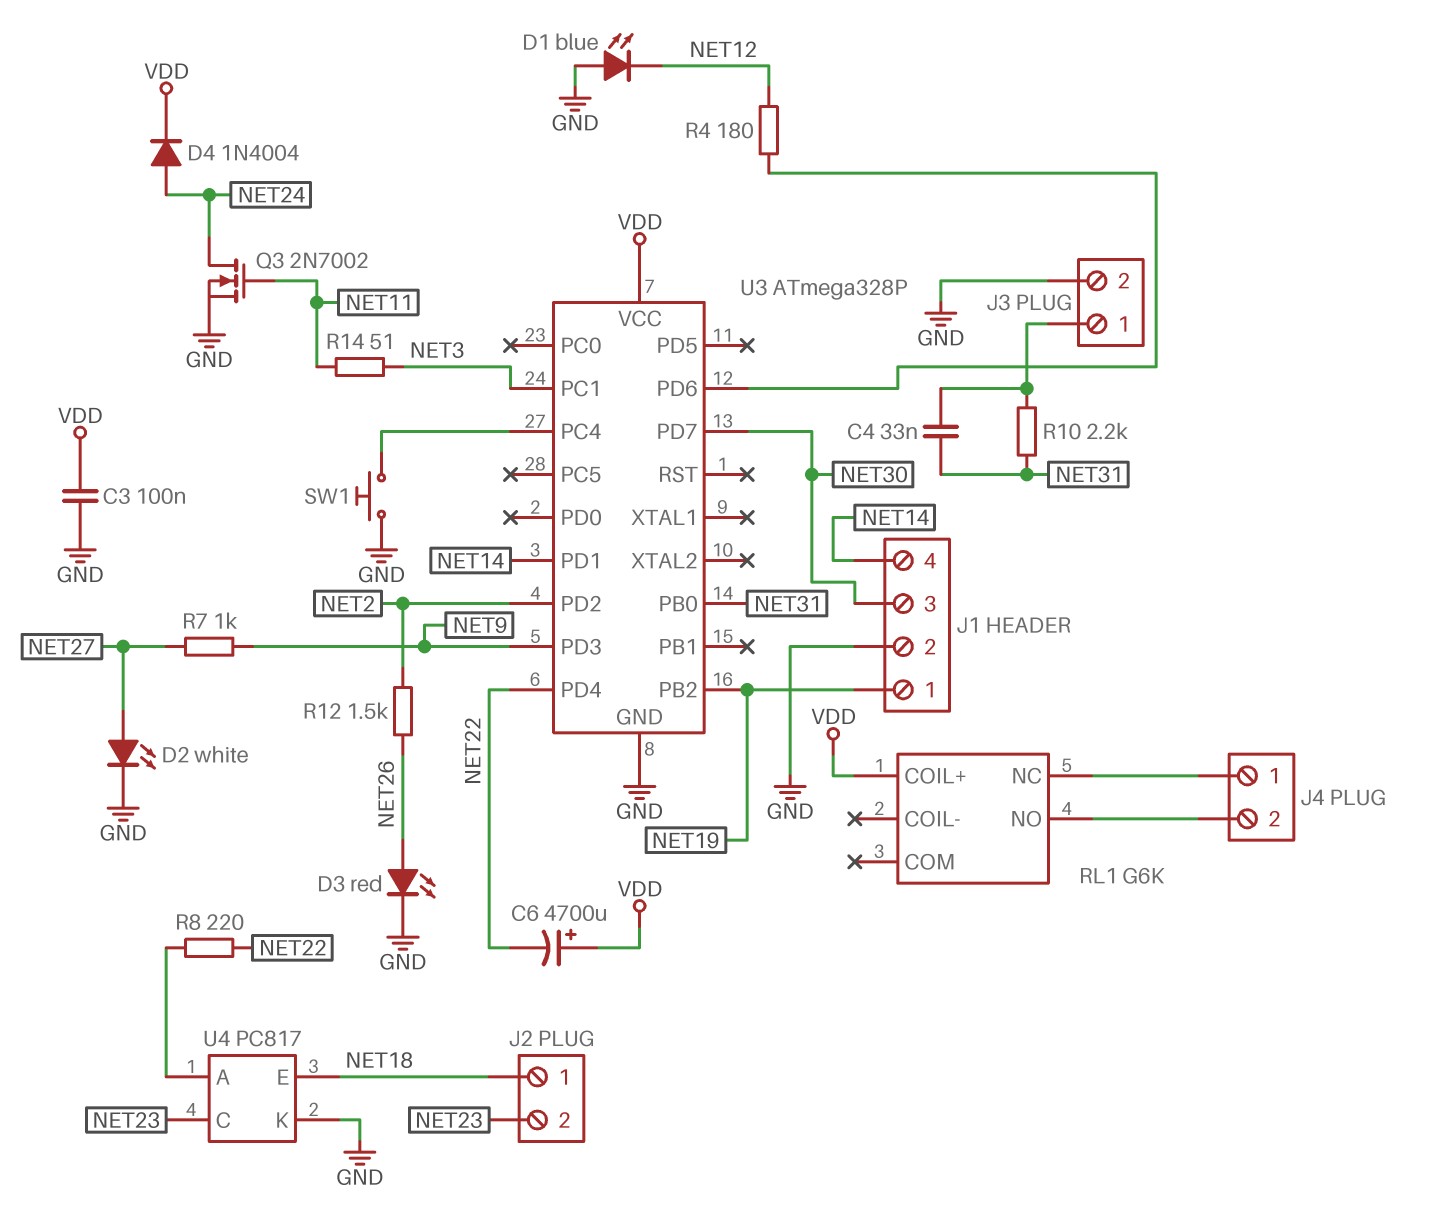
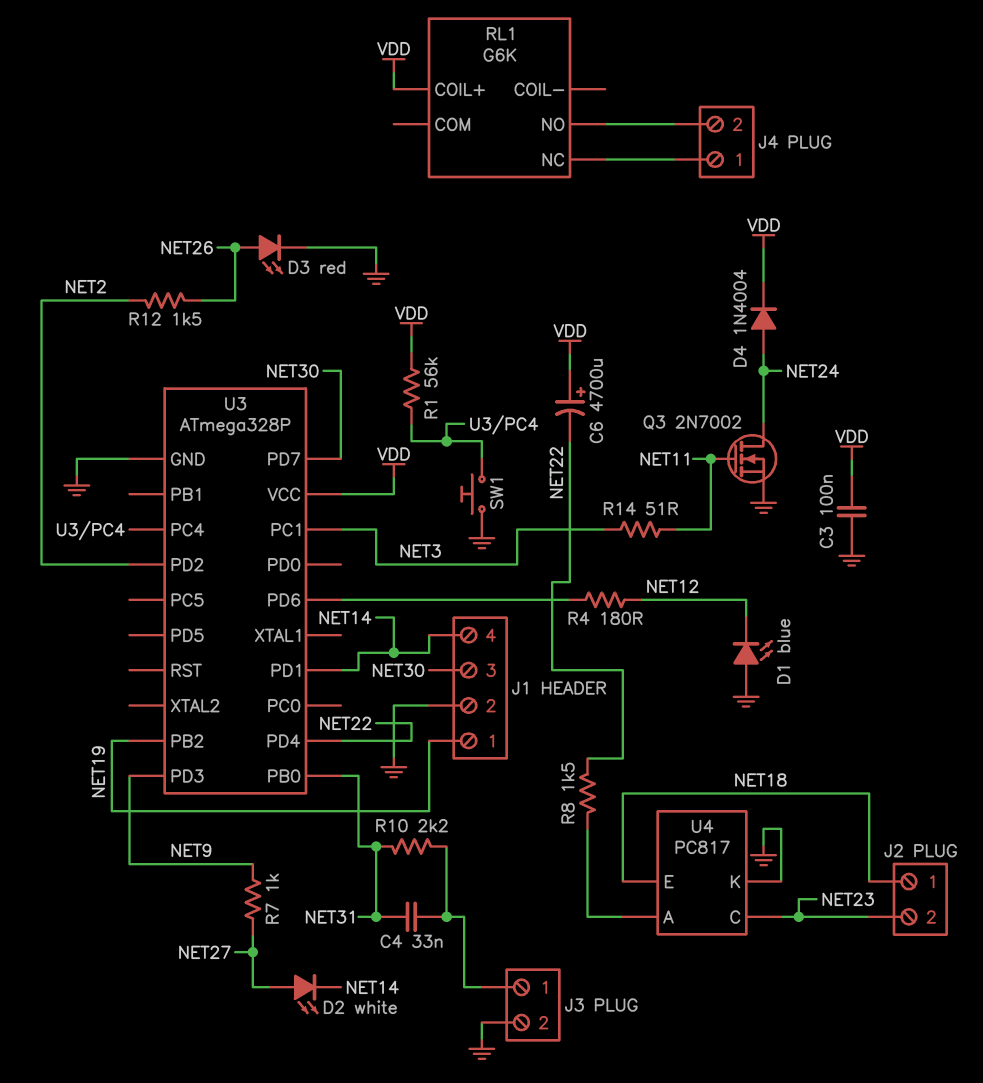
D2: LED white (A NET27, K GND) -> LED white (A NET27, K NET14)
R1: none -> 56k (U3/PC4, VDD)
R8: 220 (NET22, U4/A) -> 1.5k (NET22, U4/A)

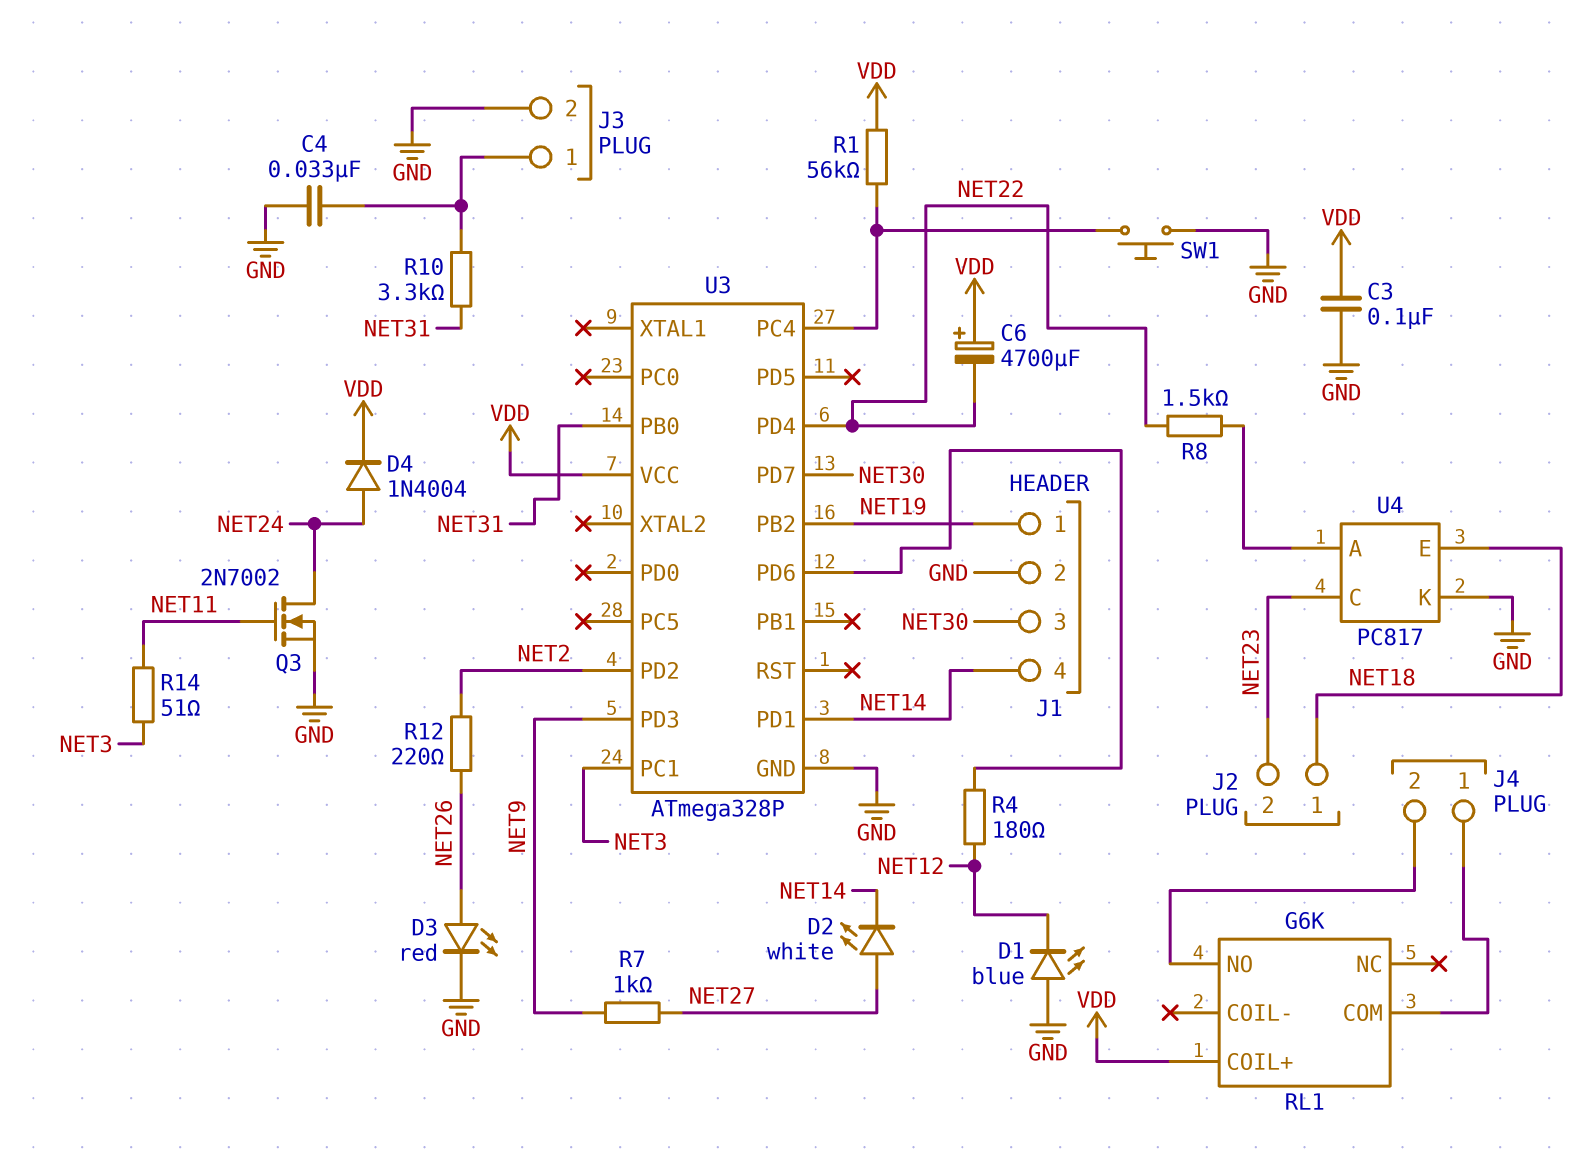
C4: 33nF (J3/1, NET31) -> 33nF (GND, J3/1)
R10: 2.2k (J3/1, NET31) -> 3.3k (J3/1, NET31)
R12: 1.5k (NET2, NET26) -> 220 (NET2, NET26)
RL1 pin COM: none -> J4/1
RL1 pin NC: J4/1 -> none

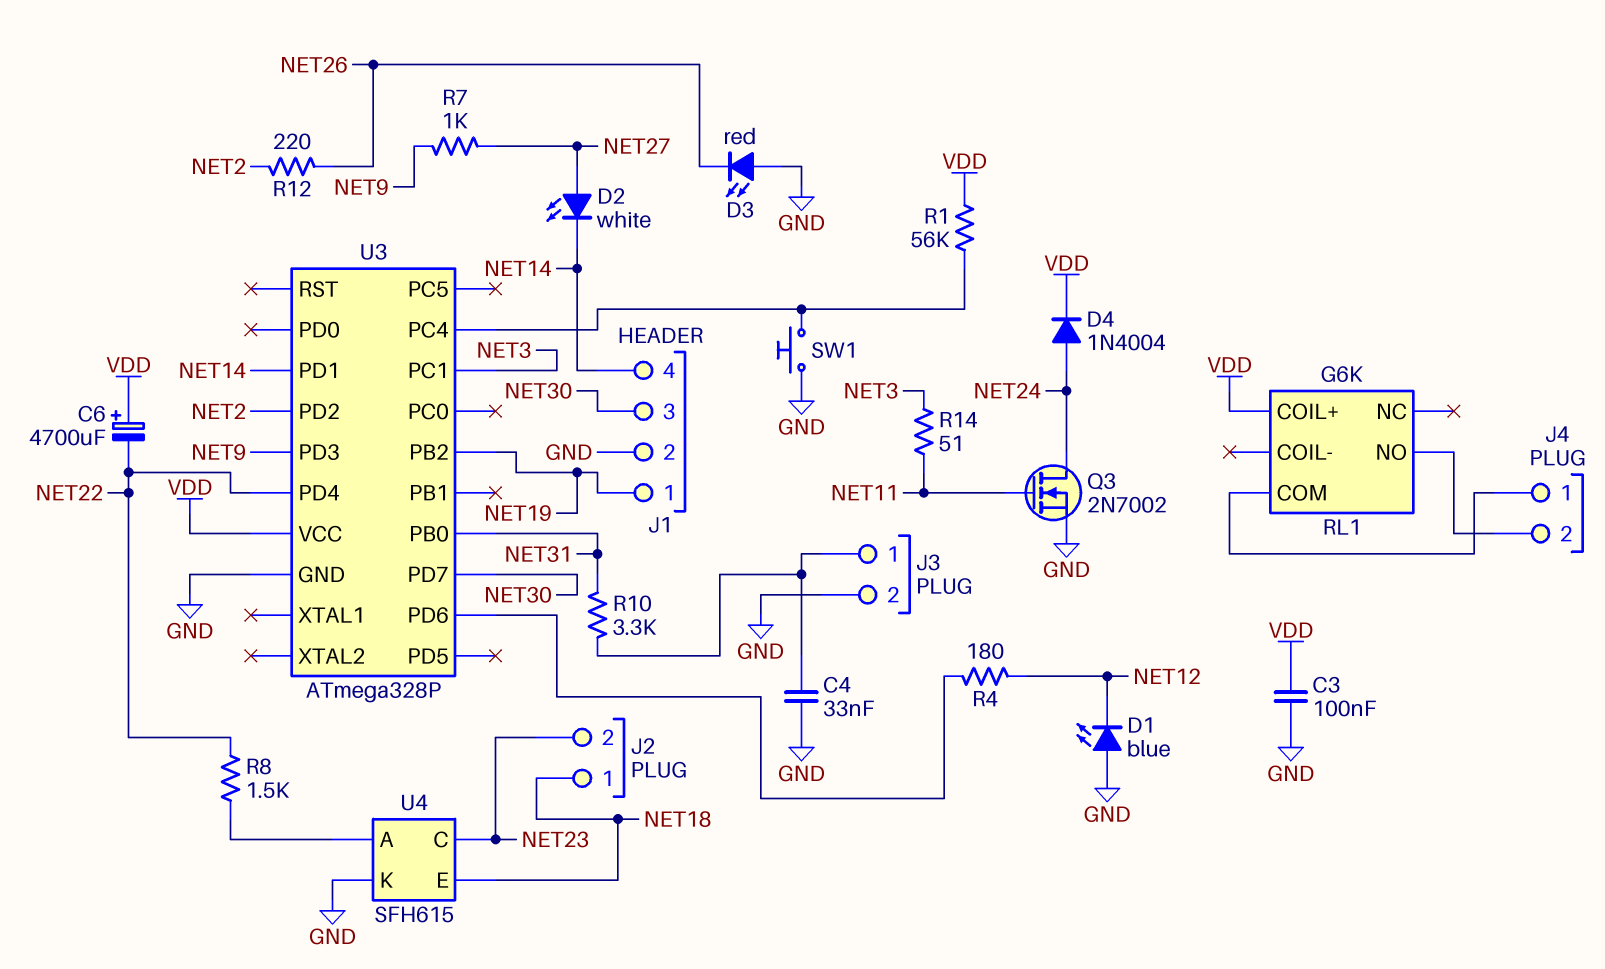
D3: LED red (A NET26, K GND) -> LED red (A GND, K NET26)
U4: PC817 -> SFH615

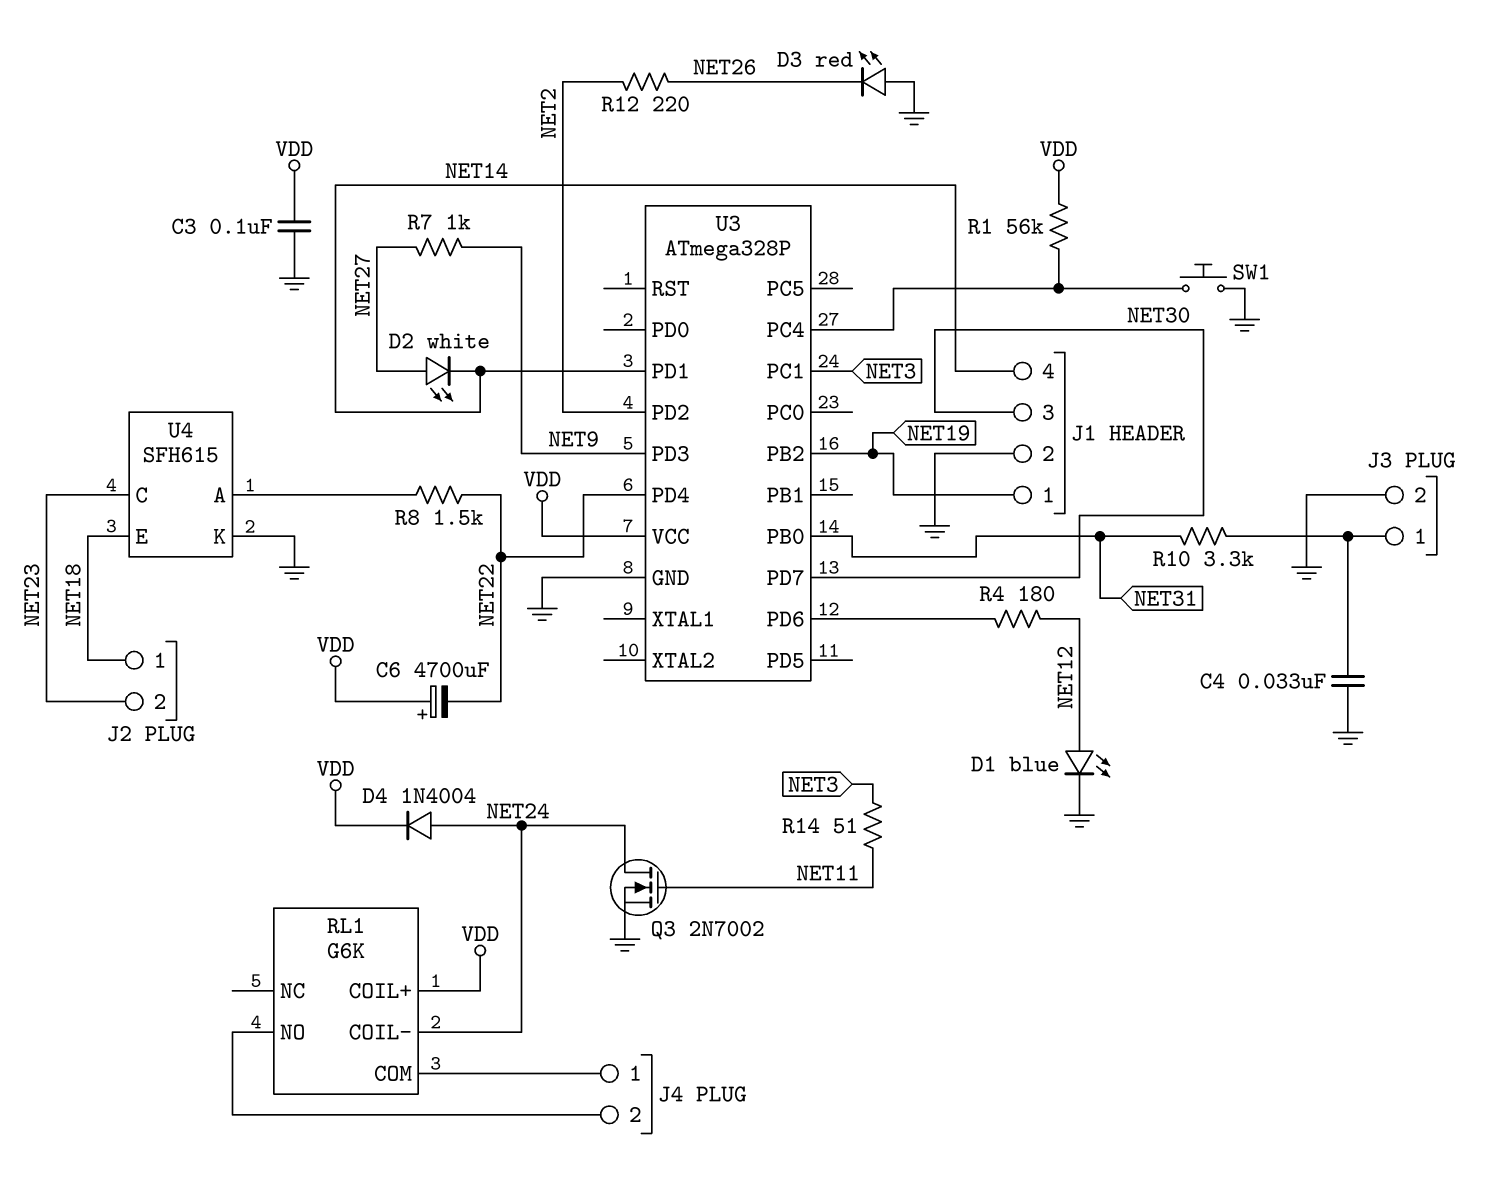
D1: LED blue (A GND, K NET12) -> LED blue (A NET12, K GND)
RL1 pin COIL-: none -> NET24

